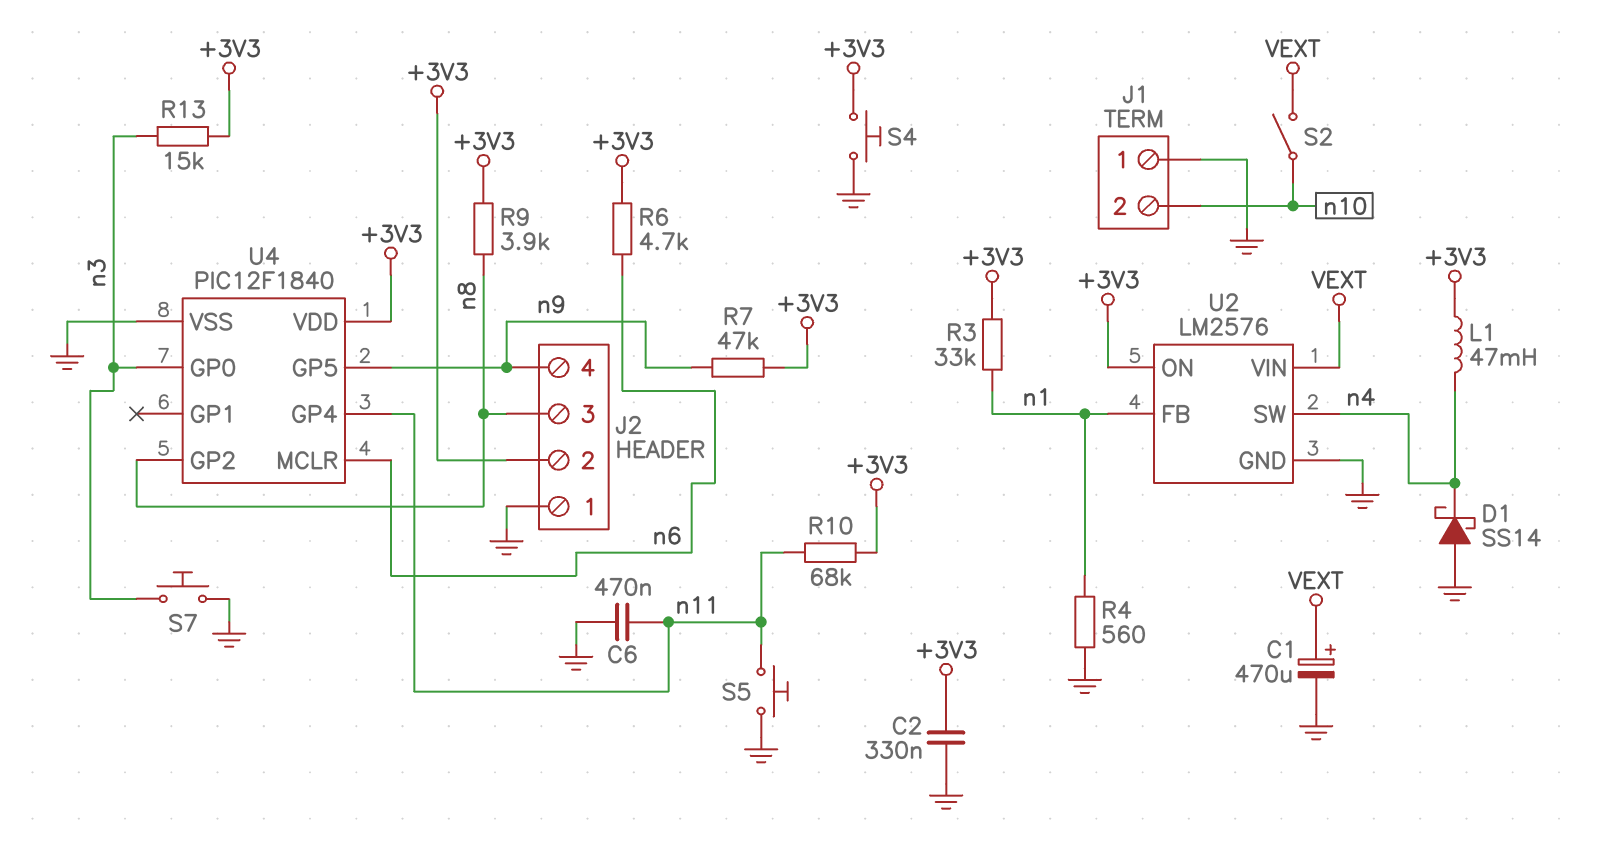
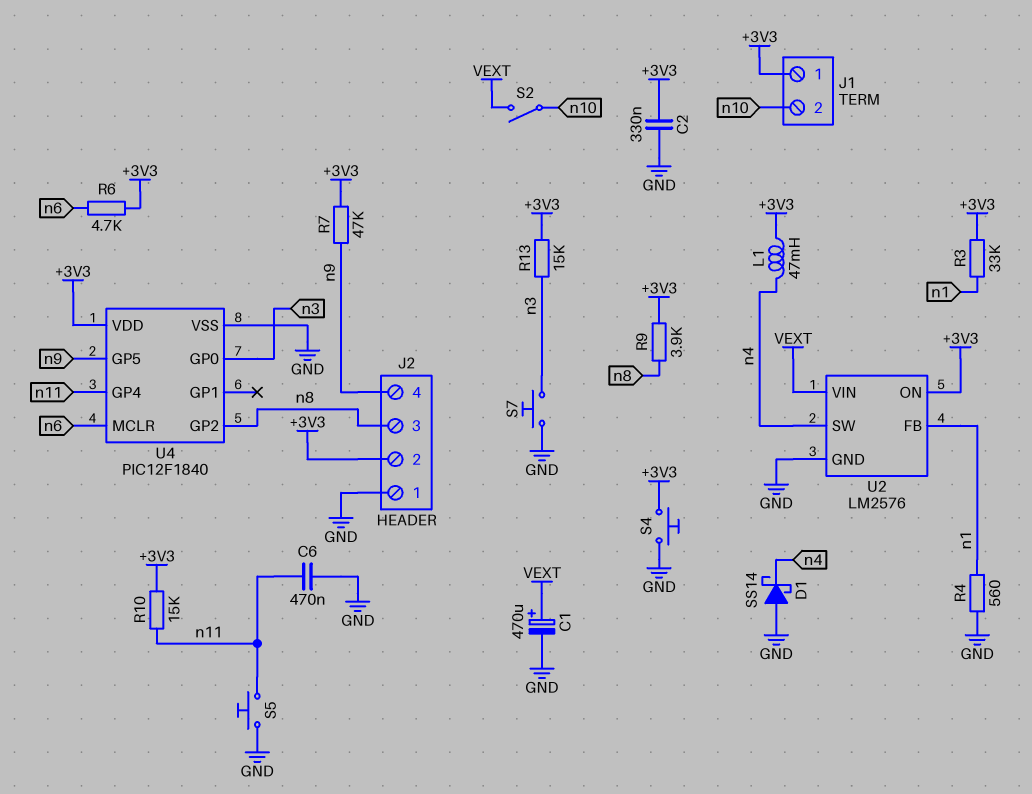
J1 pin 1: GND -> +3V3
R10: 68k (+3V3, n11) -> 15k (+3V3, n11)

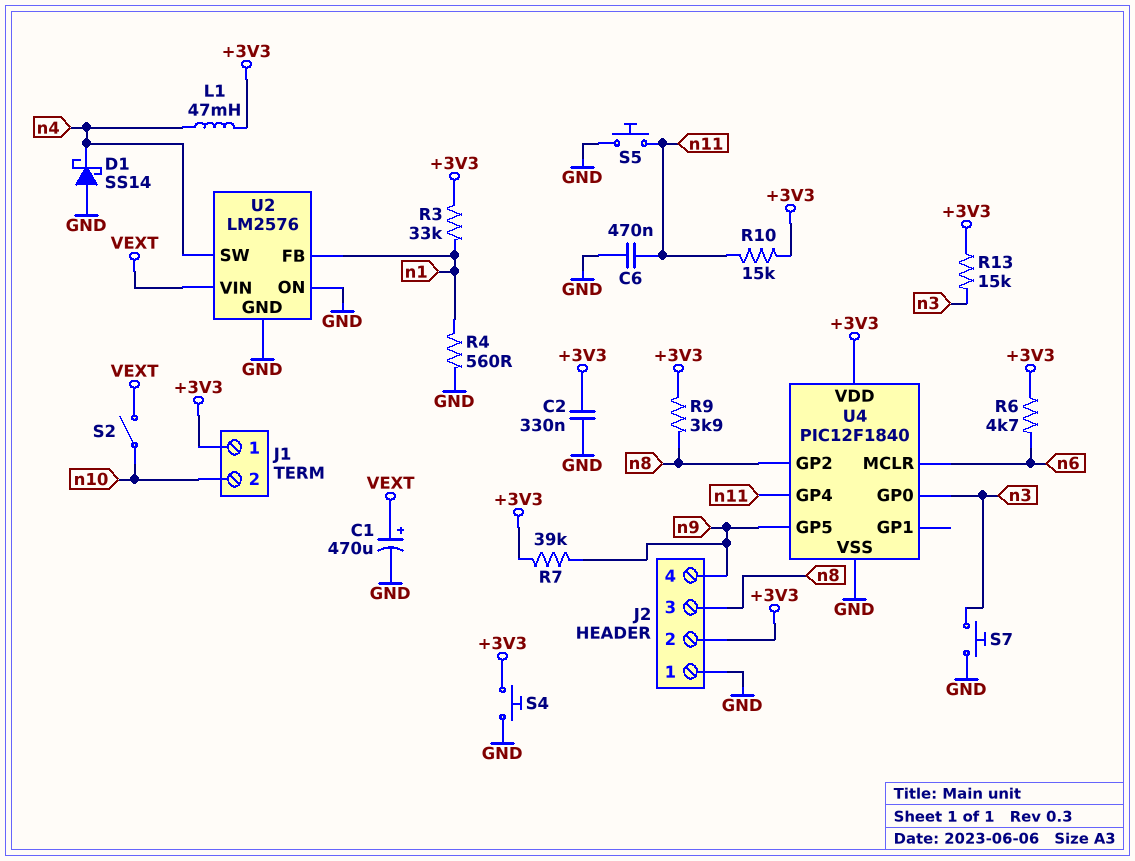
R7: 47k (+3V3, n9) -> 39k (+3V3, n9)
U2 pin ON: +3V3 -> GND

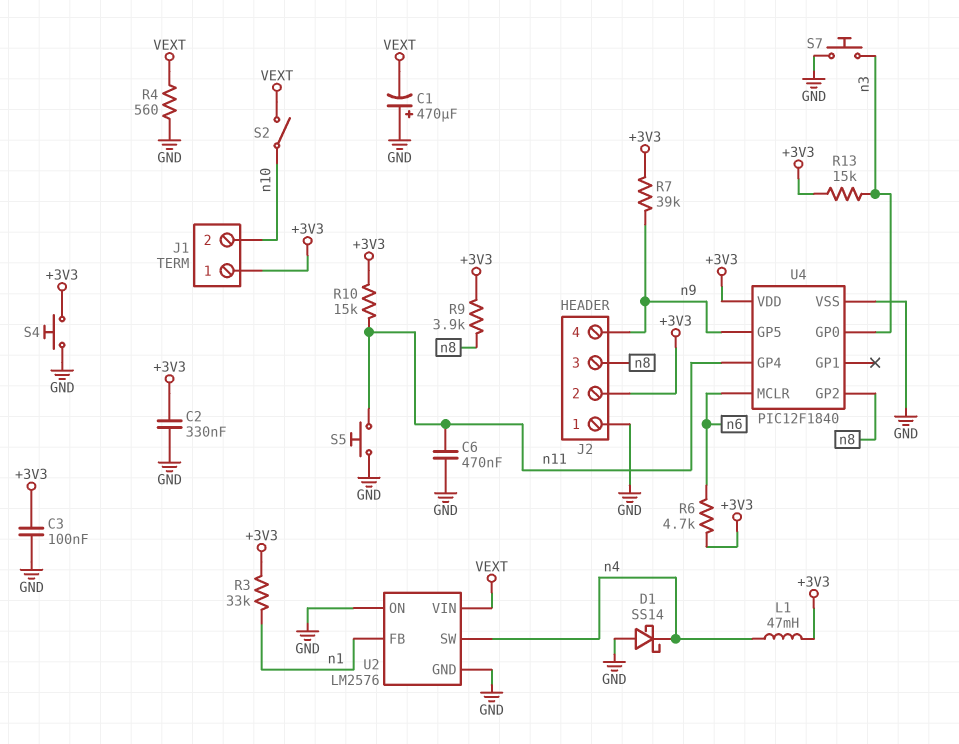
C1: 470uF (plus VEXT, minus GND) -> 470uF (plus GND, minus VEXT)
C3: none -> 100nF (+3V3, GND)
R4: 560 (GND, n1) -> 560 (GND, VEXT)

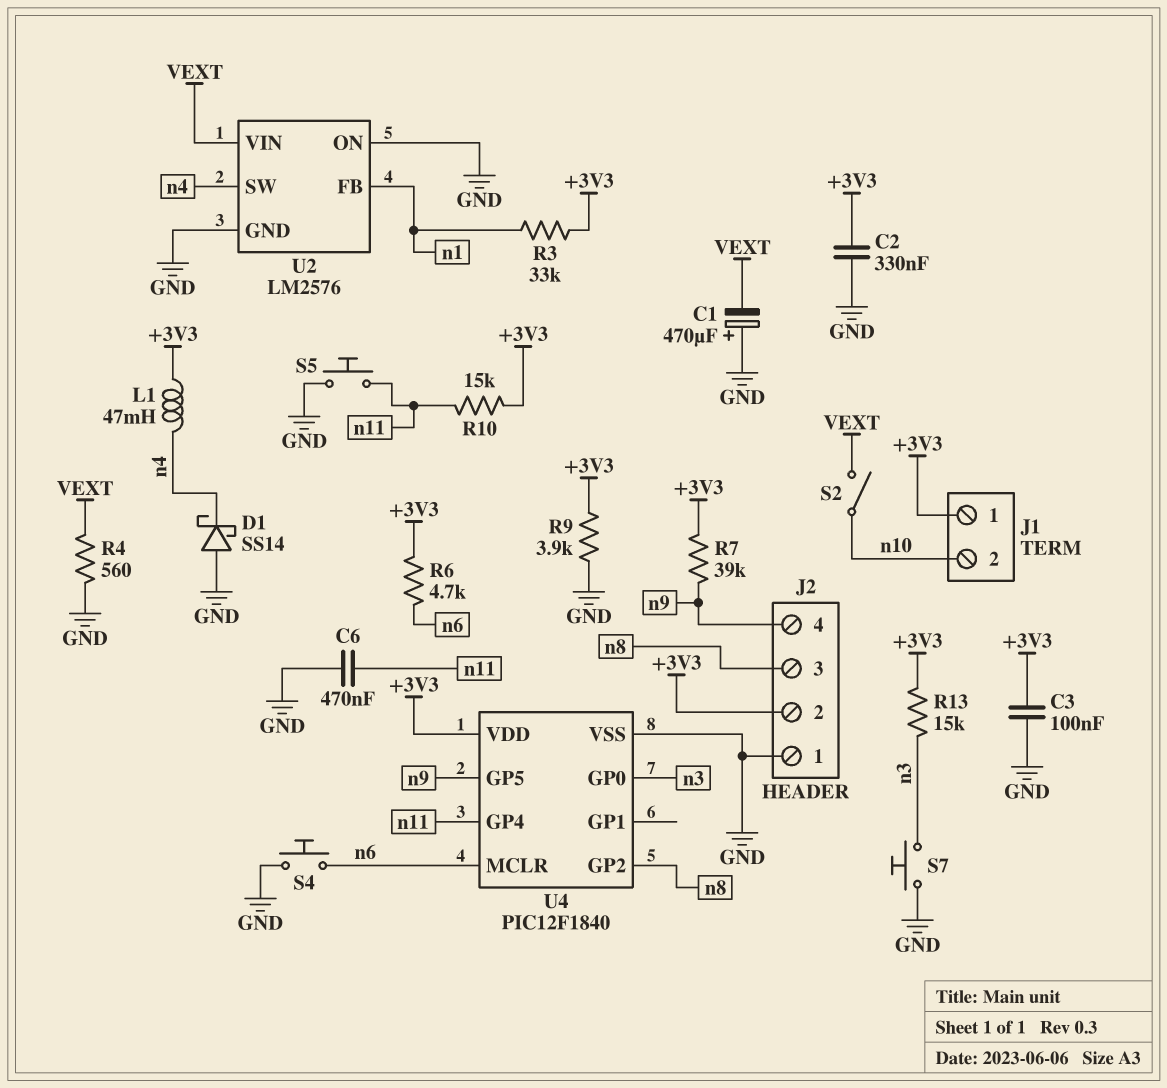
R9: 3.9k (+3V3, n8) -> 3.9k (+3V3, GND)
S4: button (+3V3, GND) -> button (GND, n6)

